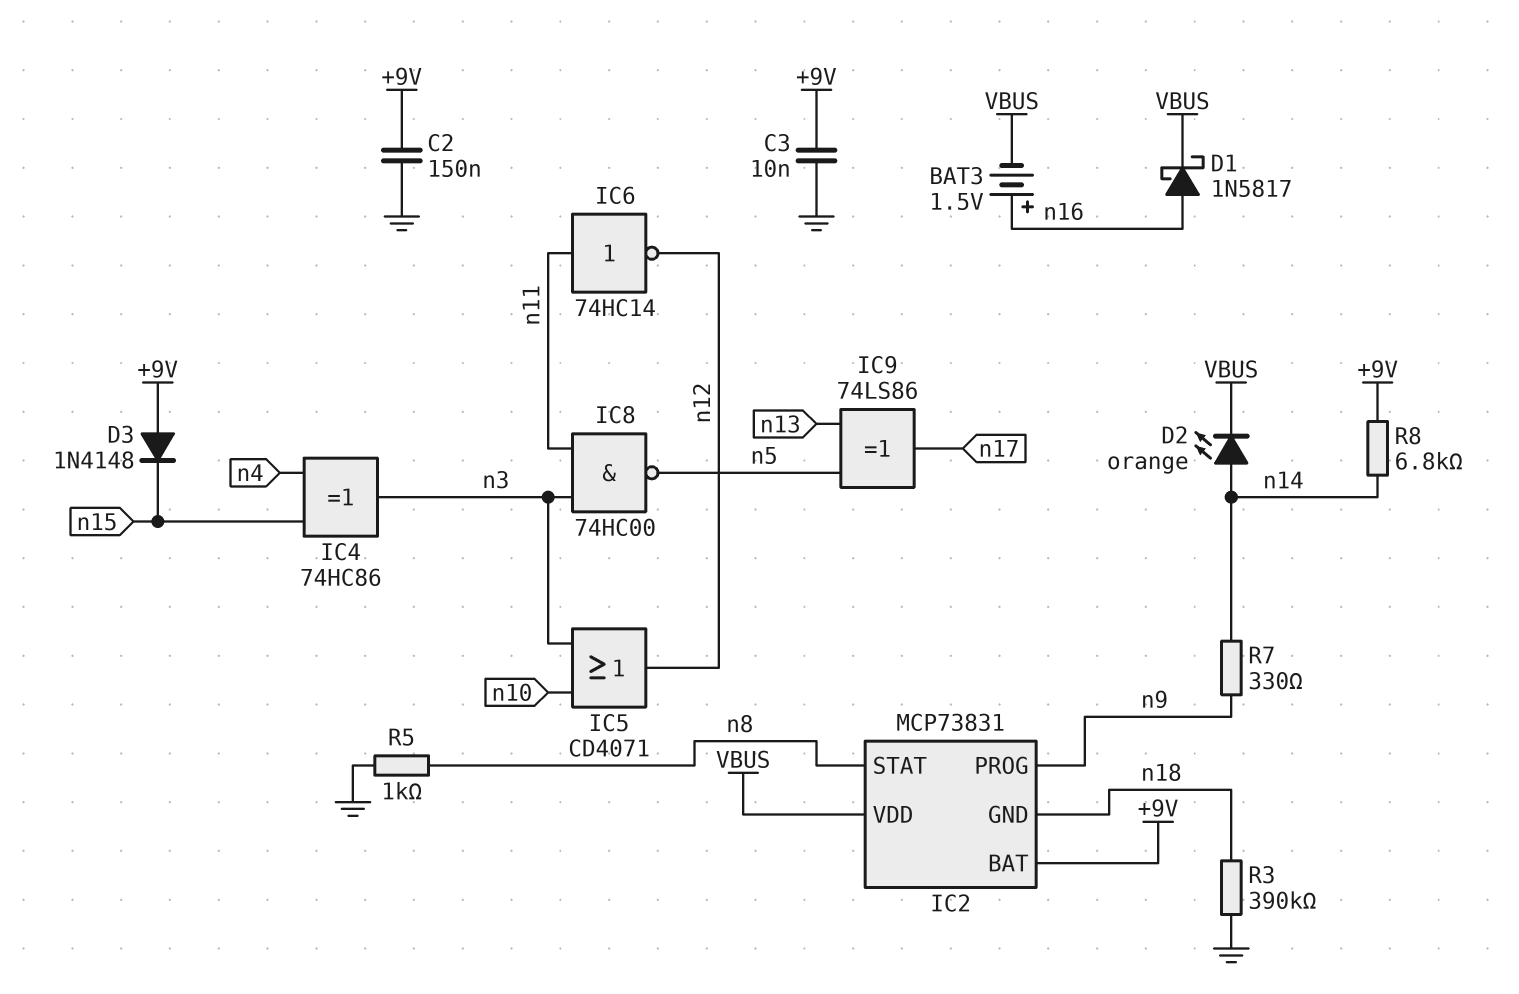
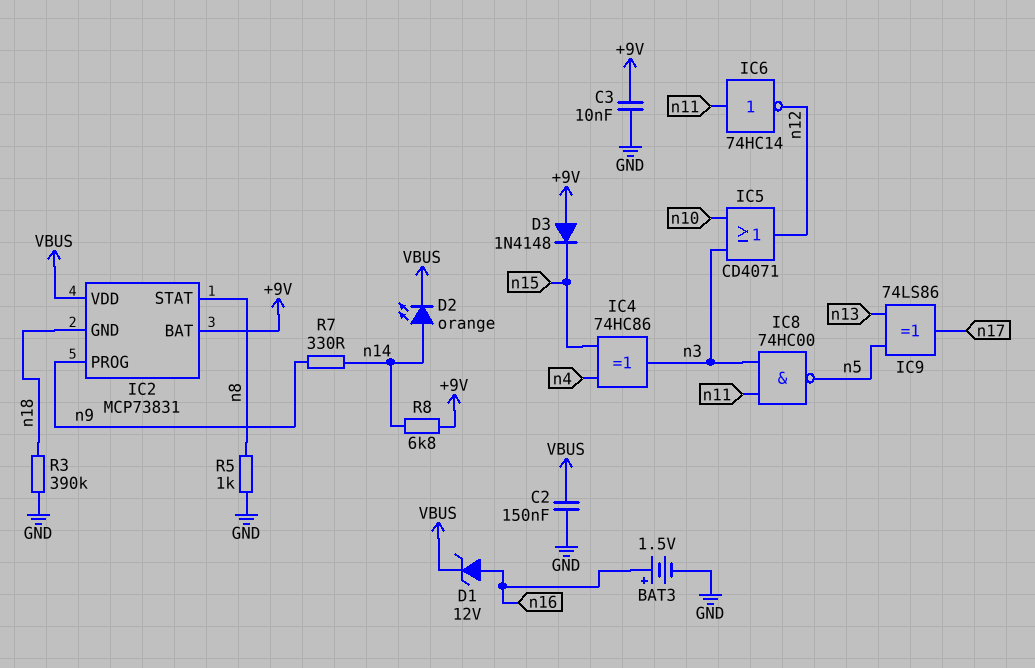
BAT3: 1.5V (plus n16, minus VBUS) -> 1.5V (plus n16, minus GND)
C2: 150nF (+9V, GND) -> 150nF (GND, VBUS)
D1: schottky 1N5817 (A n16, K VBUS) -> zener 12V (A n16, K VBUS)

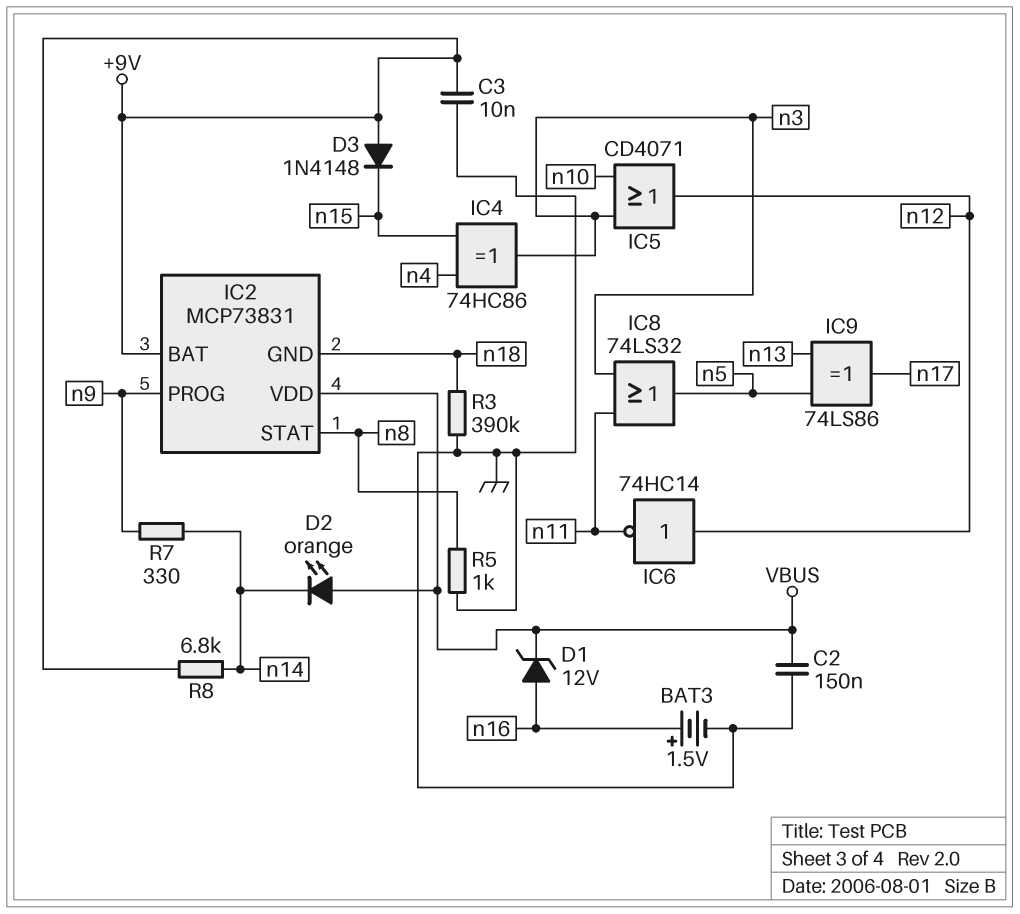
D2: LED orange (A n14, K VBUS) -> LED orange (A VBUS, K n14)
IC6: NOT 74HC14 (in n11, out n12) -> NOT 74HC14 (in n12, out n11)
IC8: NAND 74HC00 (in n3, in n11, out n5) -> OR 74LS32 (in n3, in n11, out n5)

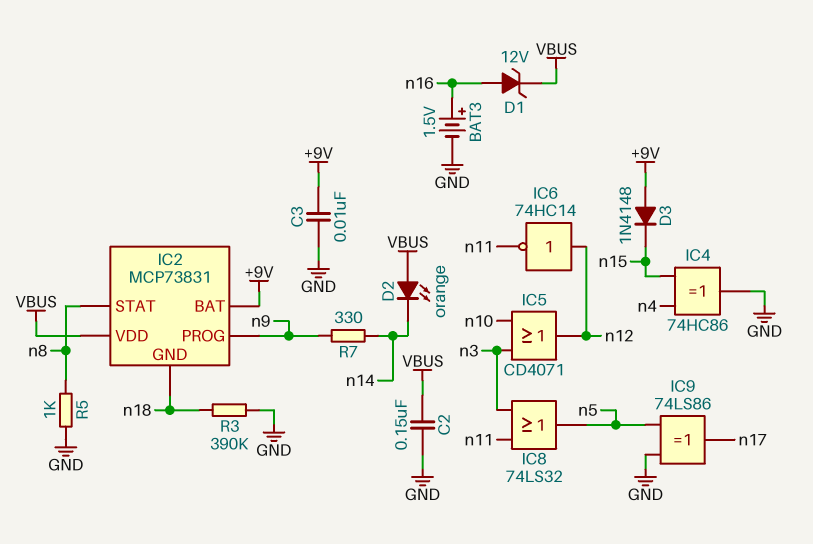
IC4: XOR 74HC86 (in n4, in n15, out n3) -> XOR 74HC86 (in n4, in n15, out GND)
IC9: XOR 74LS86 (in n5, in n13, out n17) -> XOR 74LS86 (in GND, in n5, out n17)
R8: 6.8k (+9V, n14) -> none

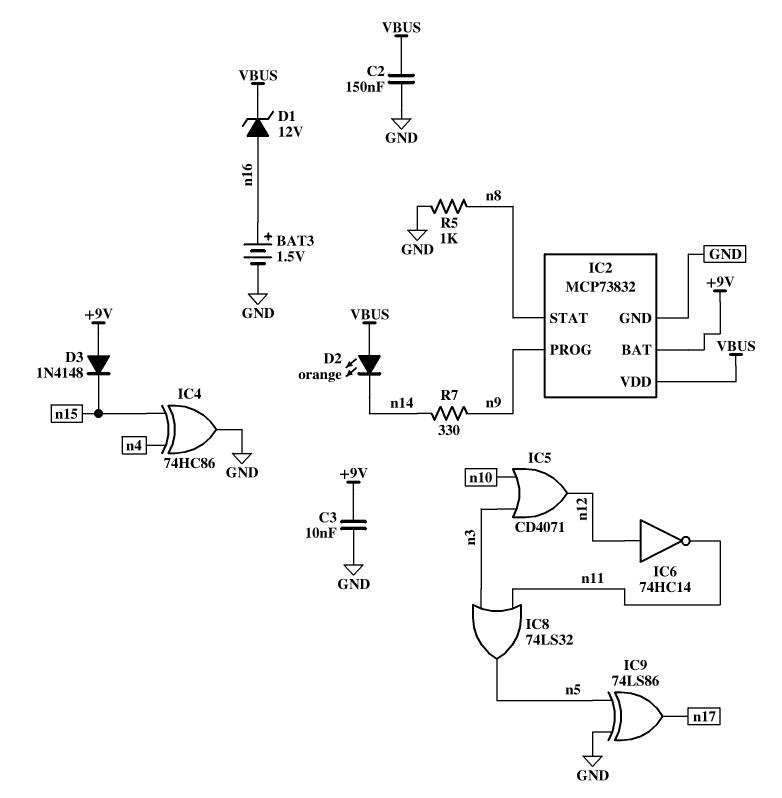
IC2: MCP73831 -> MCP73832
IC2 pin GND: n18 -> GND
R3: 390k (GND, n18) -> none

